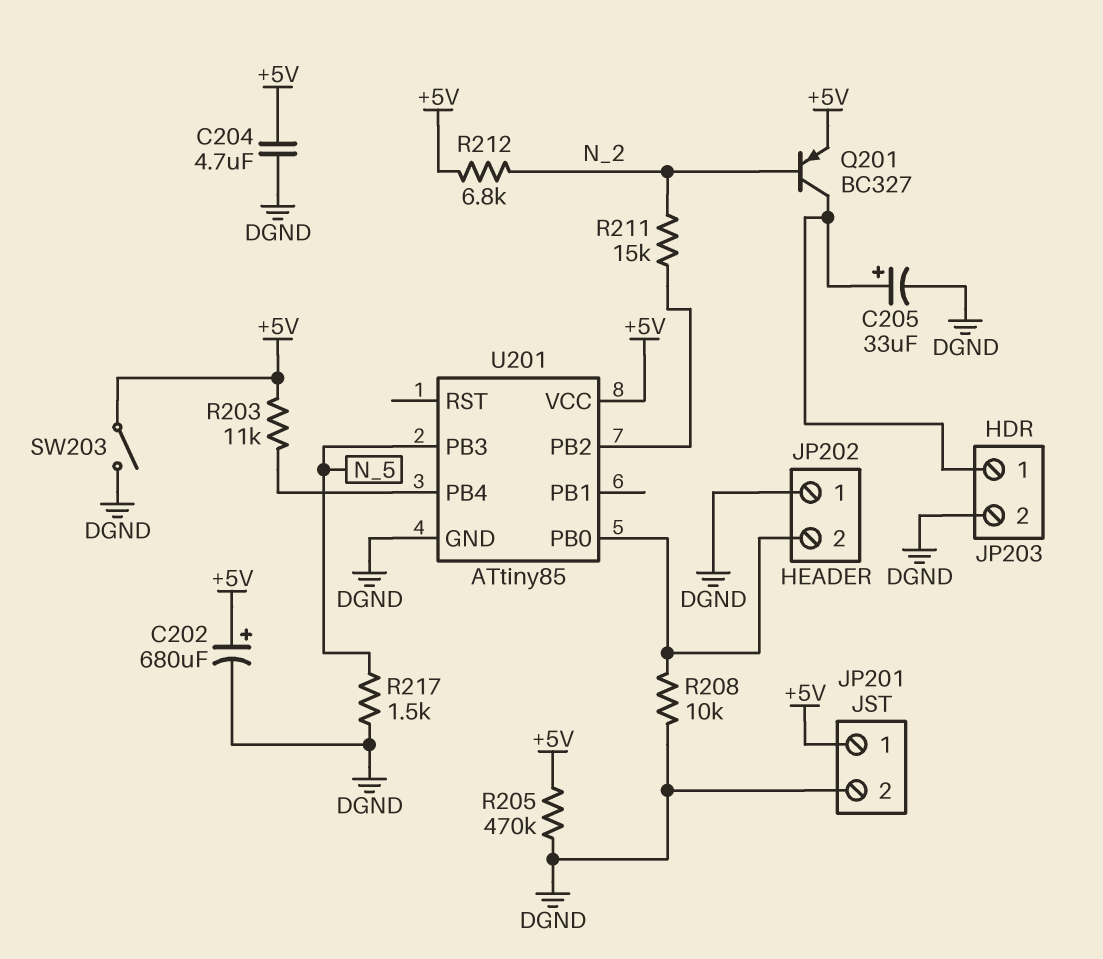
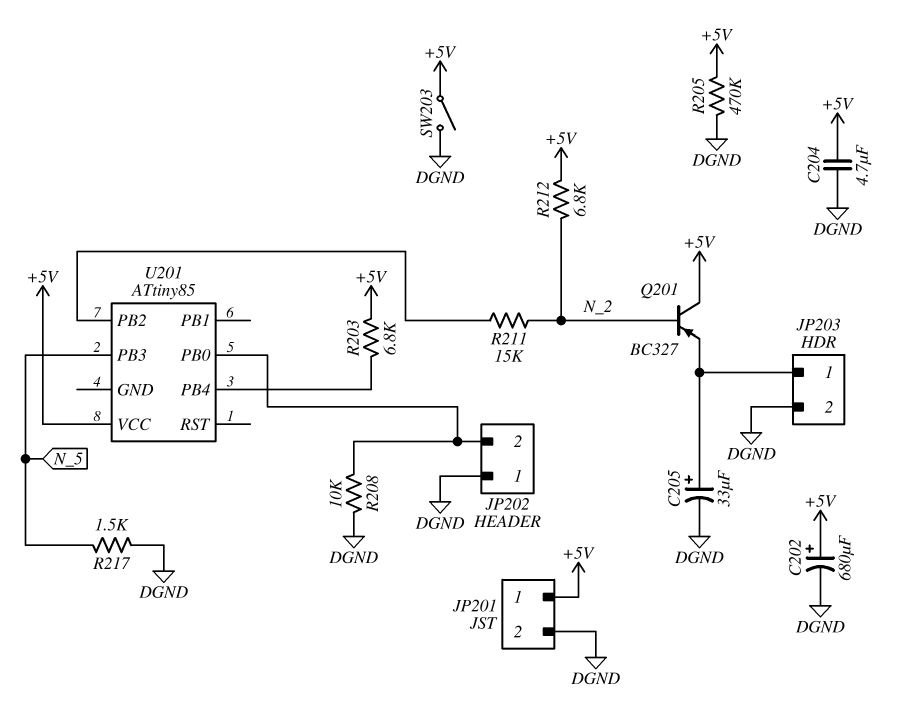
Q201: PNP BC327 (B N_2, C JP203/1, E +5V) -> PNP BC327 (B N_2, C +5V, E JP203/1)
R203: 11k (+5V, U201/PB4) -> 6.8k (+5V, U201/PB4)
U201 pin GND: DGND -> none

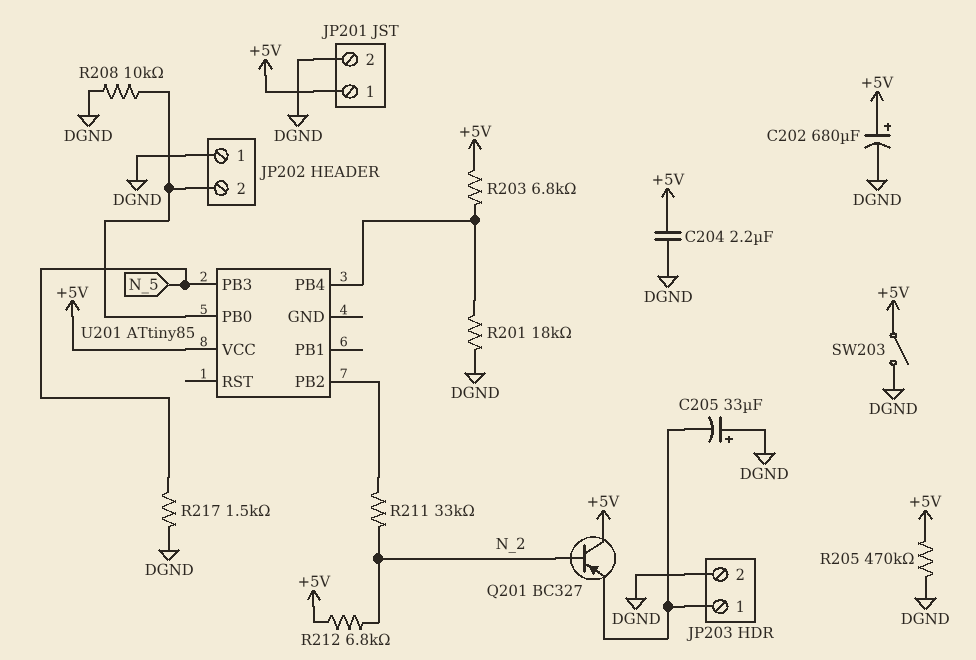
C204: 4.7uF (+5V, DGND) -> 2.2uF (+5V, DGND)
C205: 33uF (plus JP203/1, minus DGND) -> 33uF (plus DGND, minus JP203/1)
R201: none -> 18k (DGND, U201/PB4)
R211: 15k (N_2, U201/PB2) -> 33k (N_2, U201/PB2)

